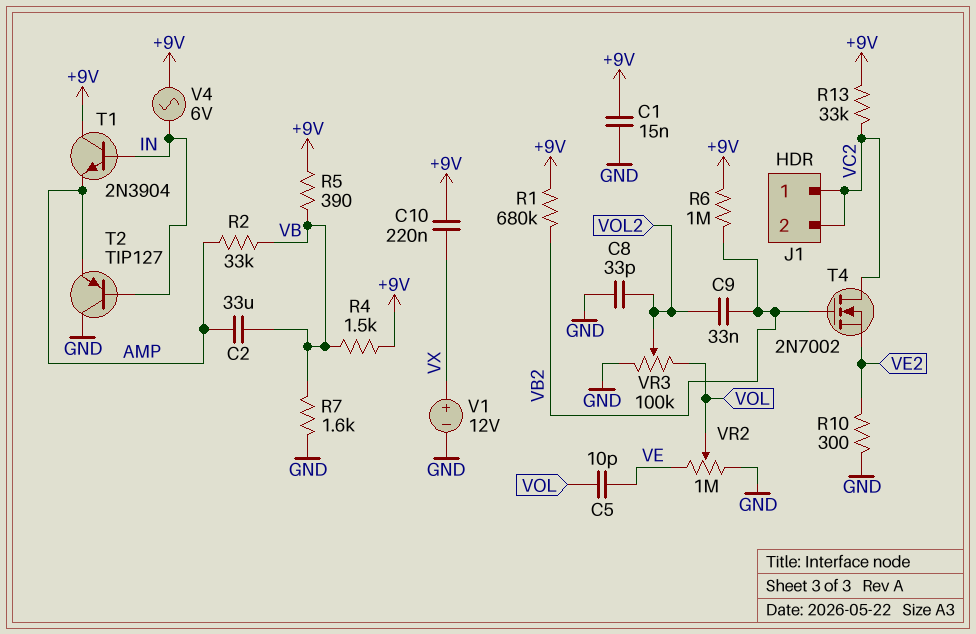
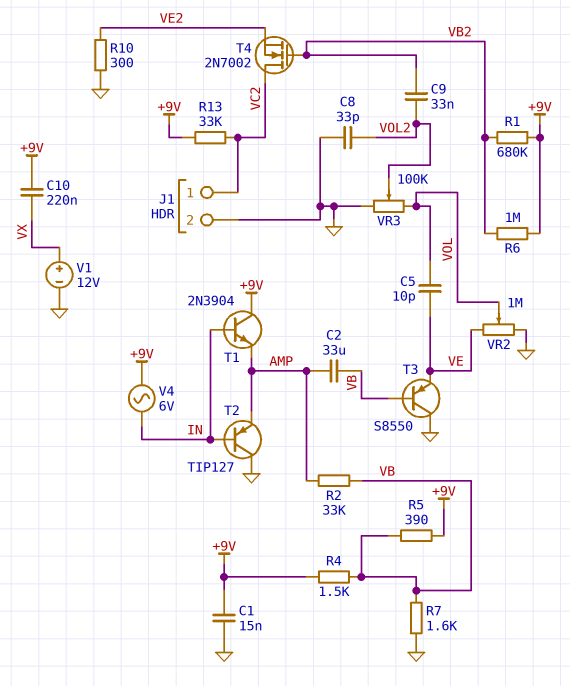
J1 pin 2: VC2 -> GND
T3: none -> PNP S8550 (B VB, C GND, E VE)

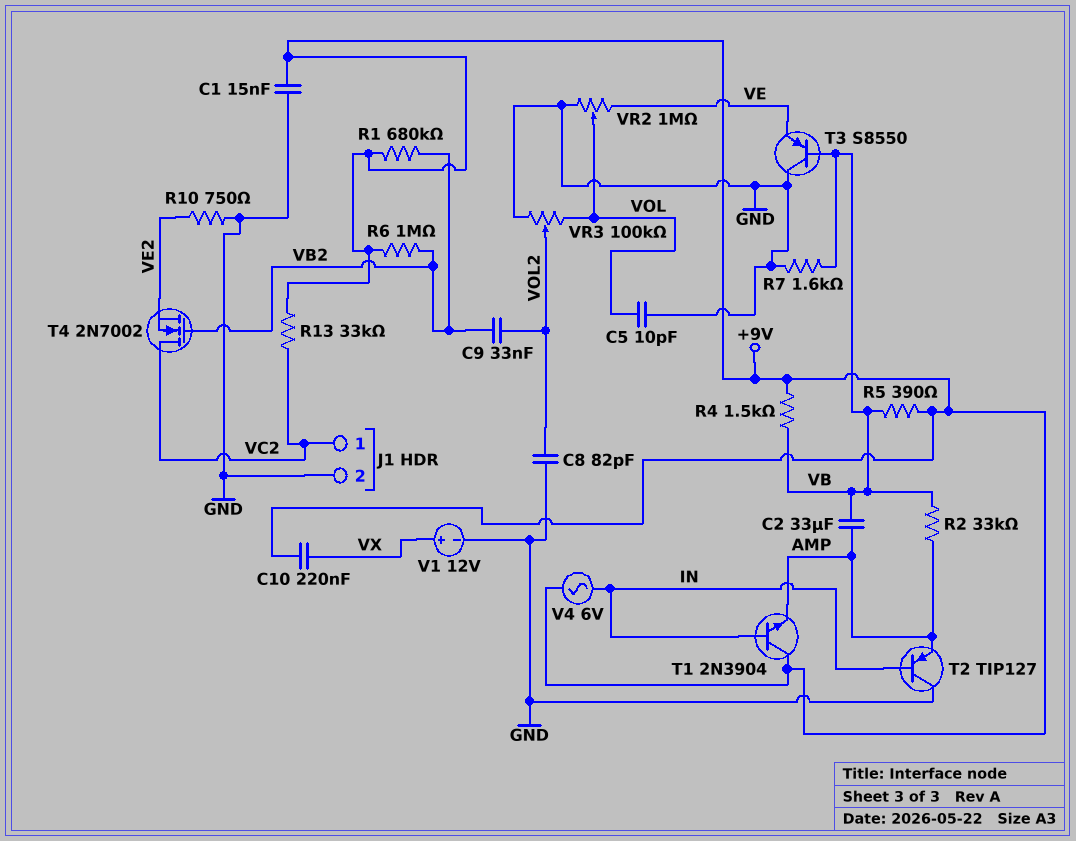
C5: 10pF (VE, VOL) -> 10pF (GND, VOL)
C8: 33pF (GND, VOL2) -> 82pF (GND, VOL2)
R10: 300 (GND, VE2) -> 750 (GND, VE2)

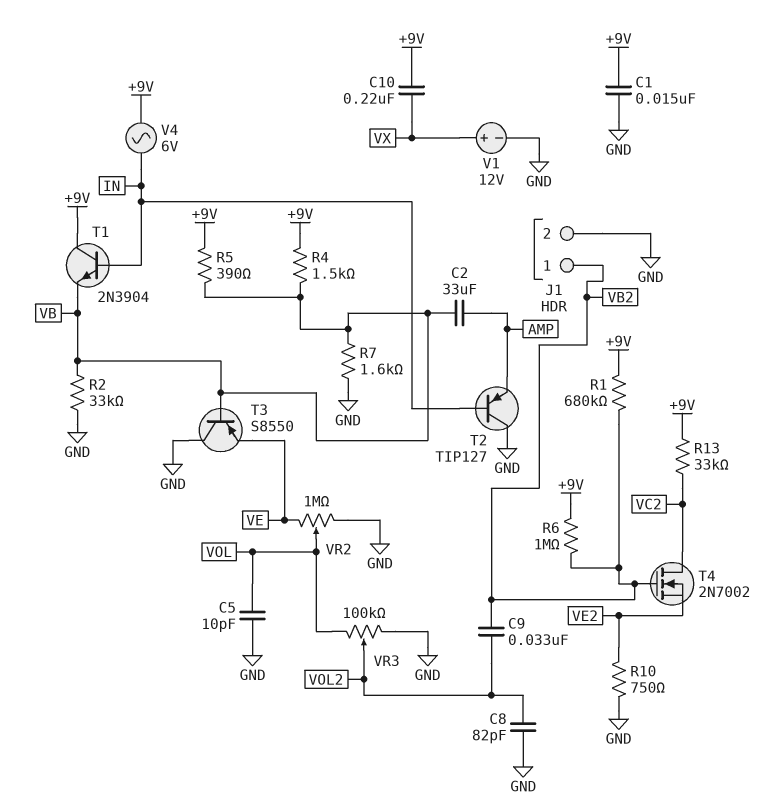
J1 pin 1: VC2 -> VB2
R2: 33k (AMP, VB) -> 33k (GND, VB)
T1: NPN 2N3904 (B IN, C +9V, E AMP) -> NPN 2N3904 (B IN, C +9V, E VB)

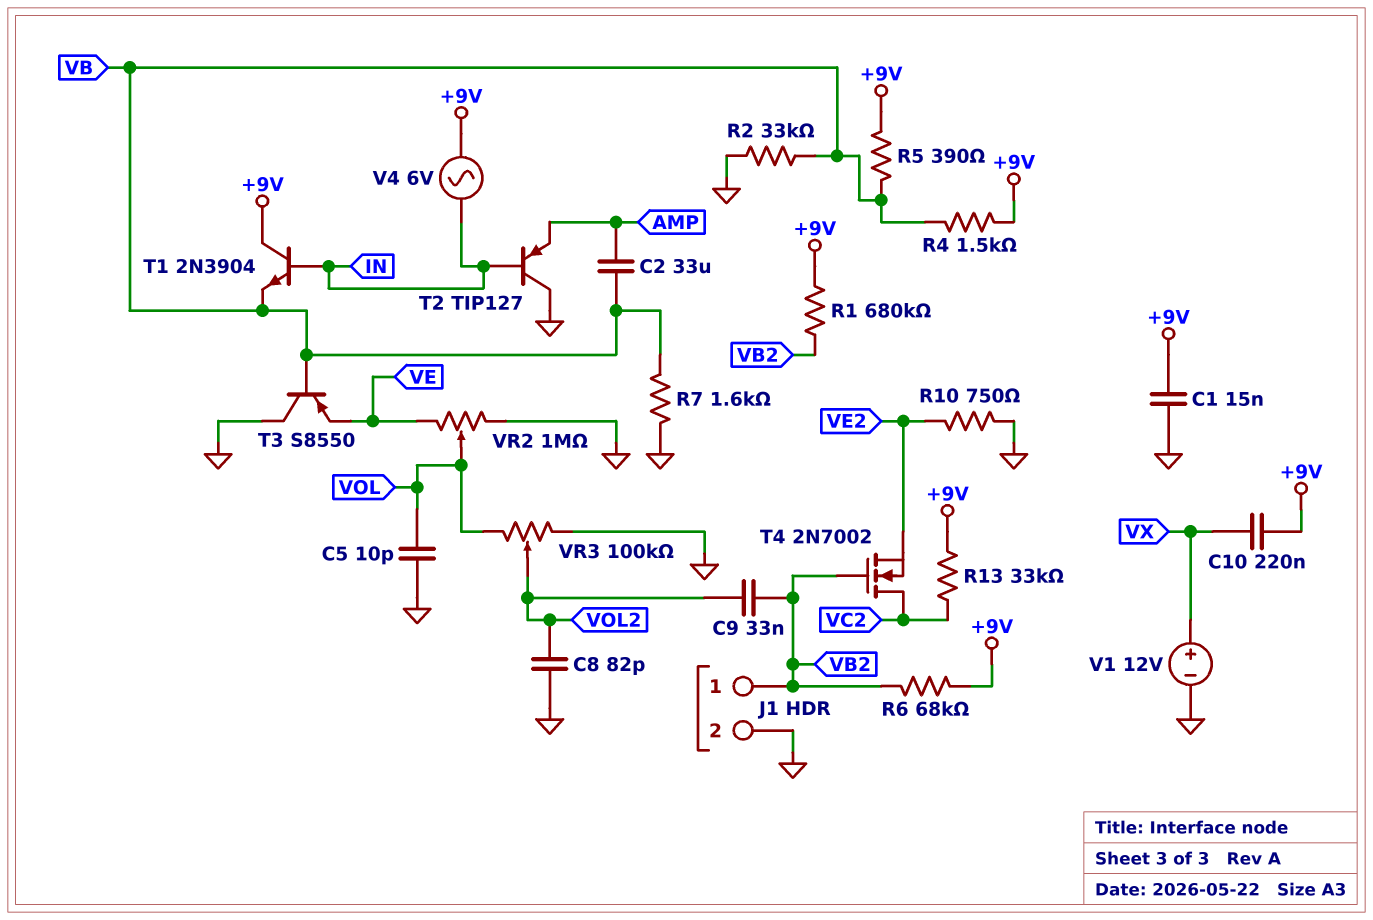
R6: 1M (+9V, VB2) -> 68k (+9V, VB2)

